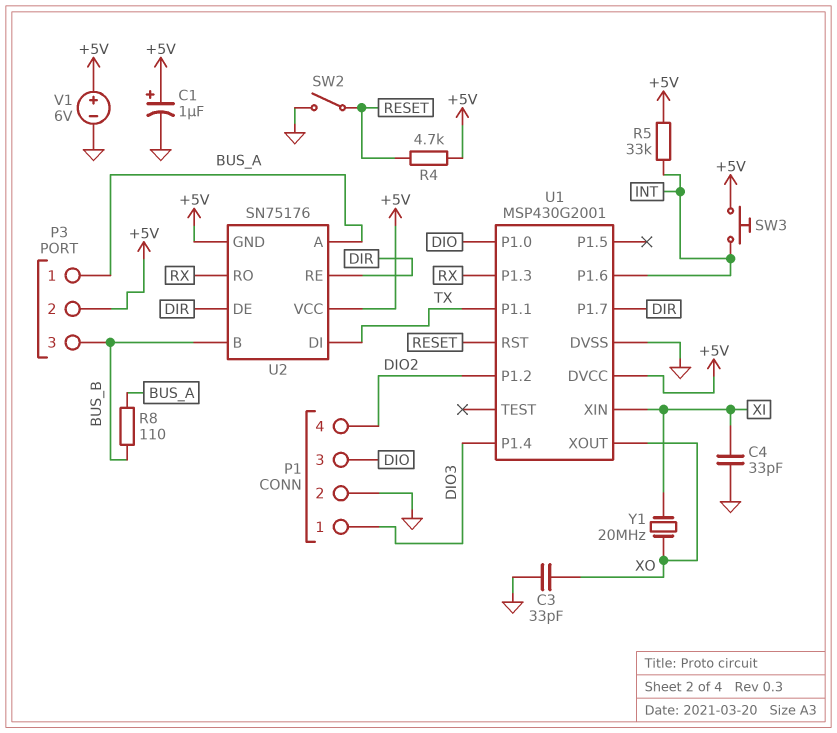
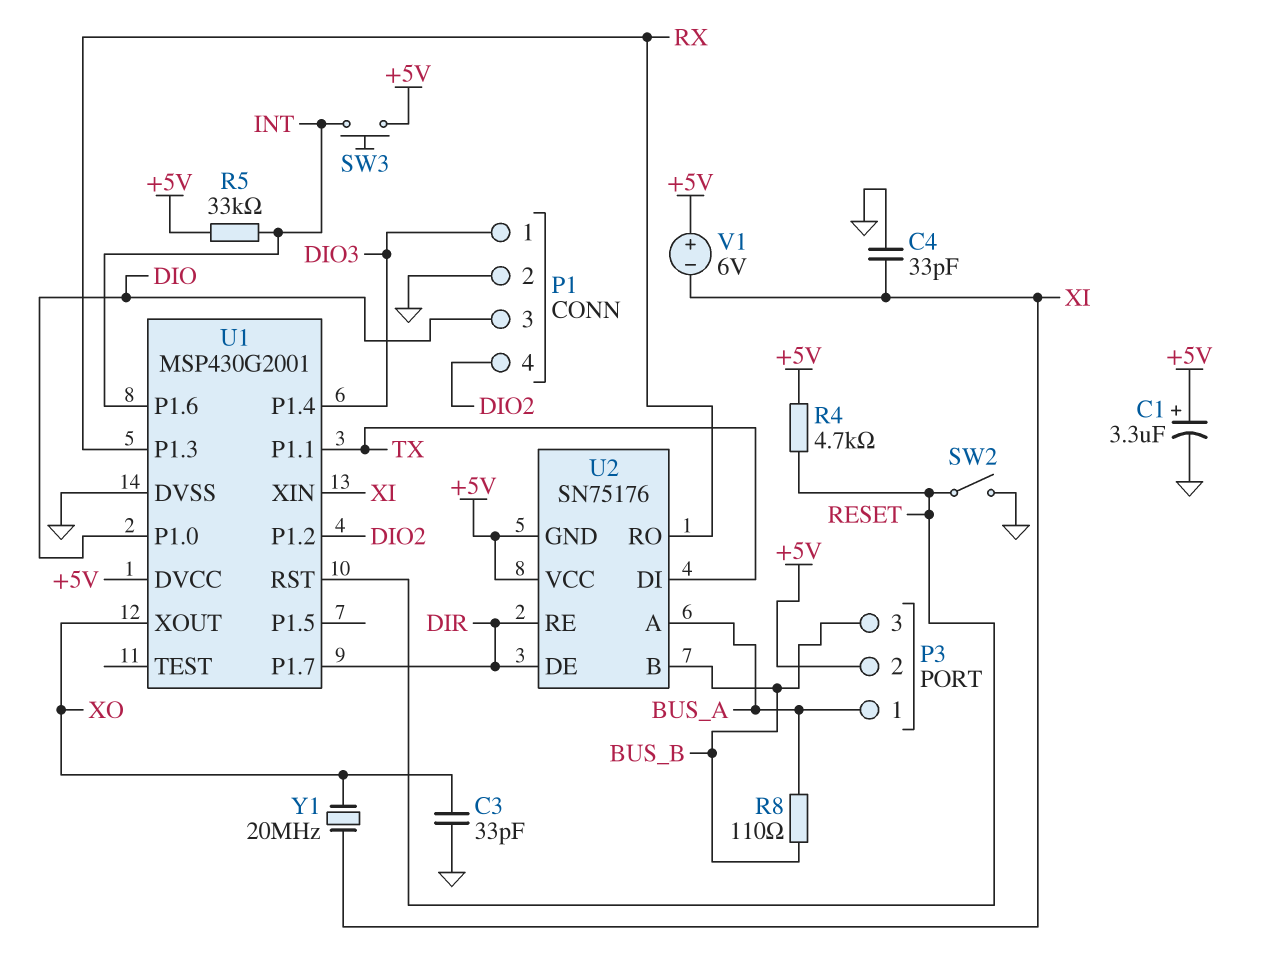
C1: 1uF (plus +5V, minus GND) -> 3.3uF (plus +5V, minus GND)
V1: 6V (plus +5V, minus GND) -> 6V (plus +5V, minus XI)

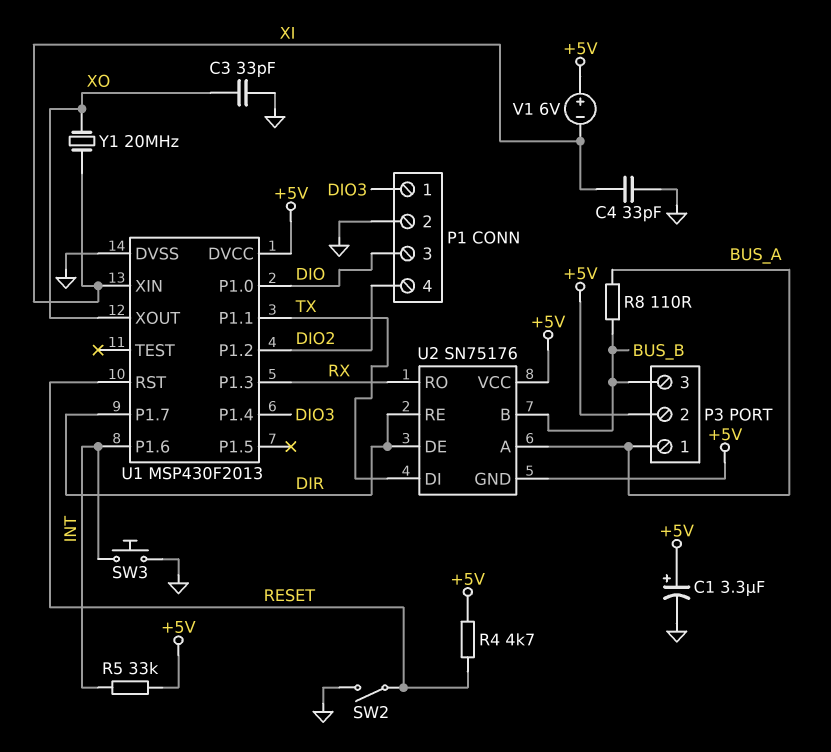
SW3: button (+5V, INT) -> button (GND, INT)
U1: MSP430G2001 -> MSP430F2013

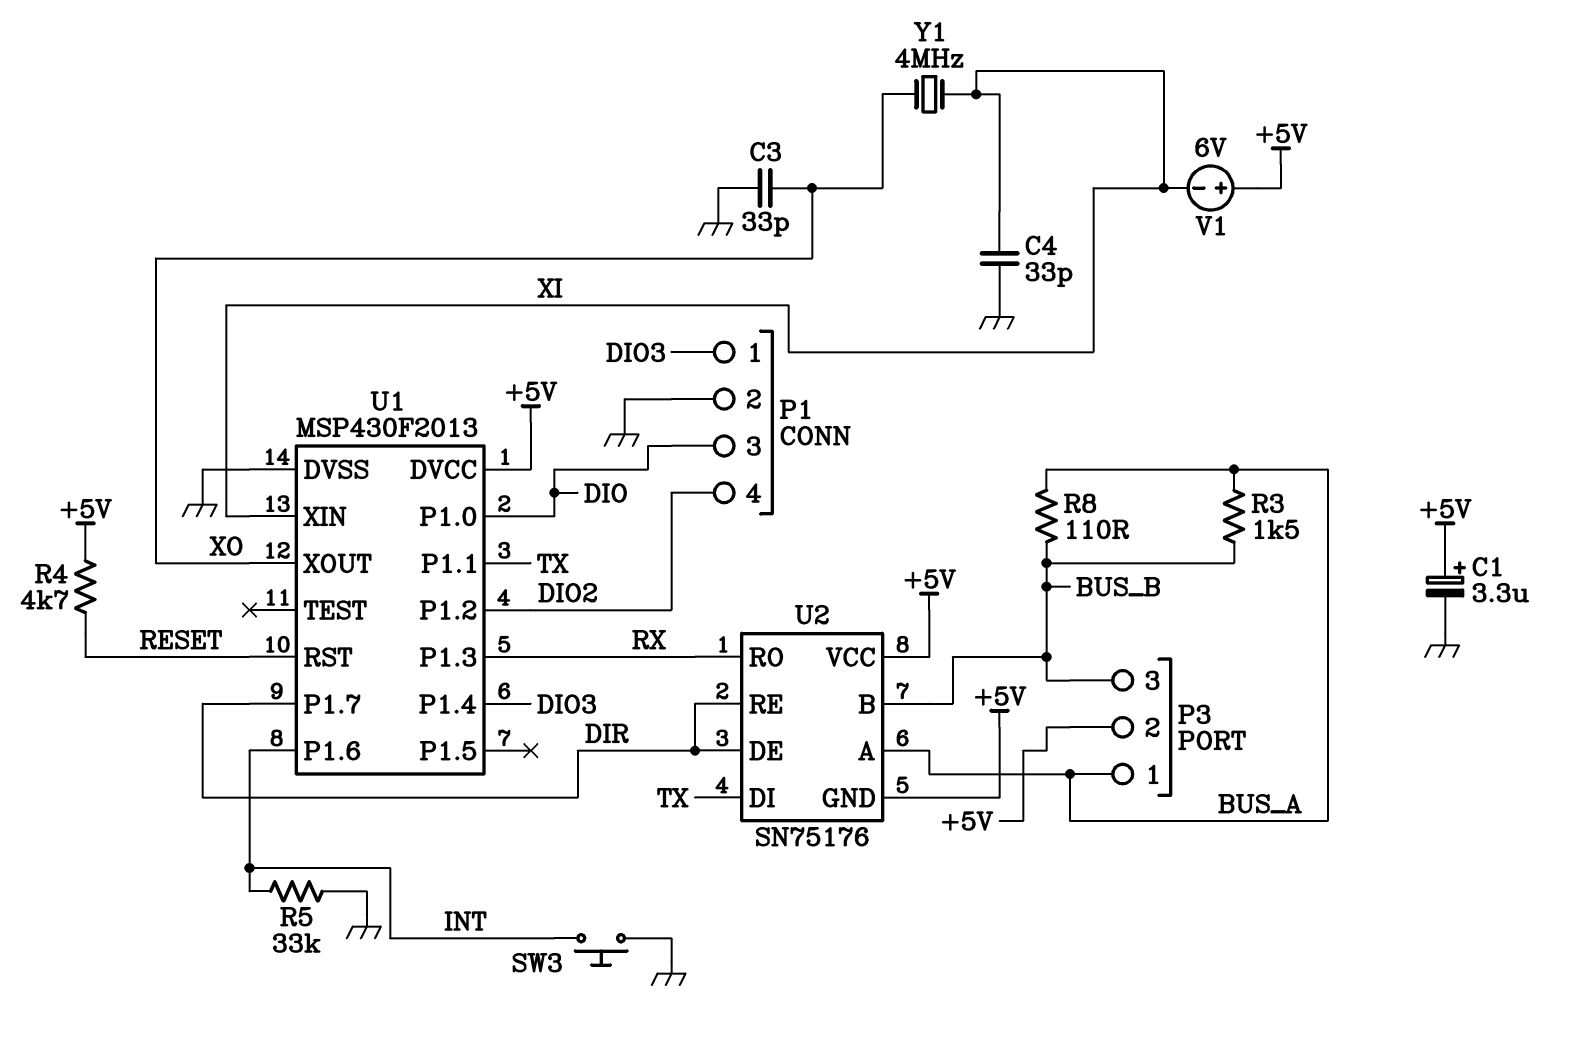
R3: none -> 1.5k (BUS_A, BUS_B)
R5: 33k (+5V, INT) -> 33k (GND, INT)
SW2: switch (GND, RESET) -> none
Y1: 20MHz (XI, XO) -> 4MHz (XI, XO)

